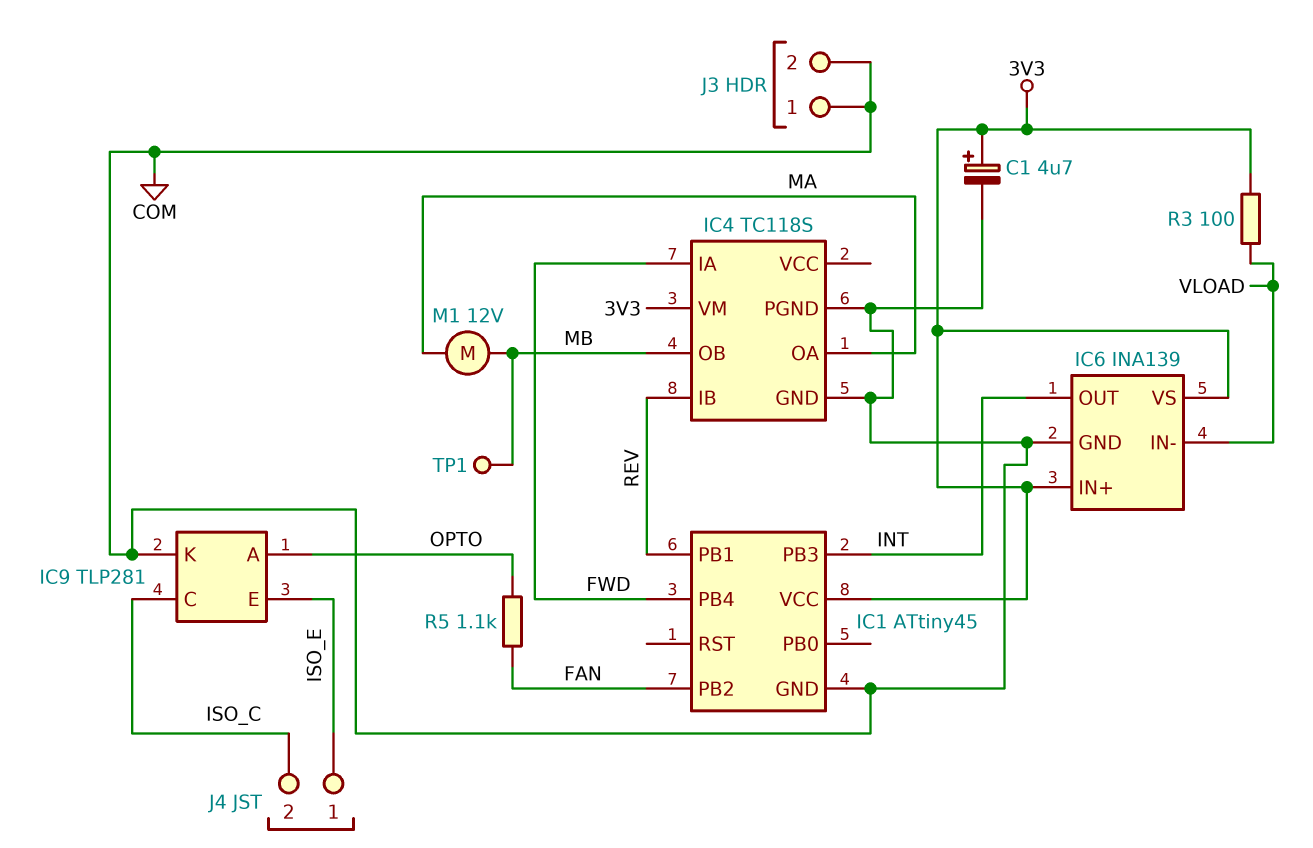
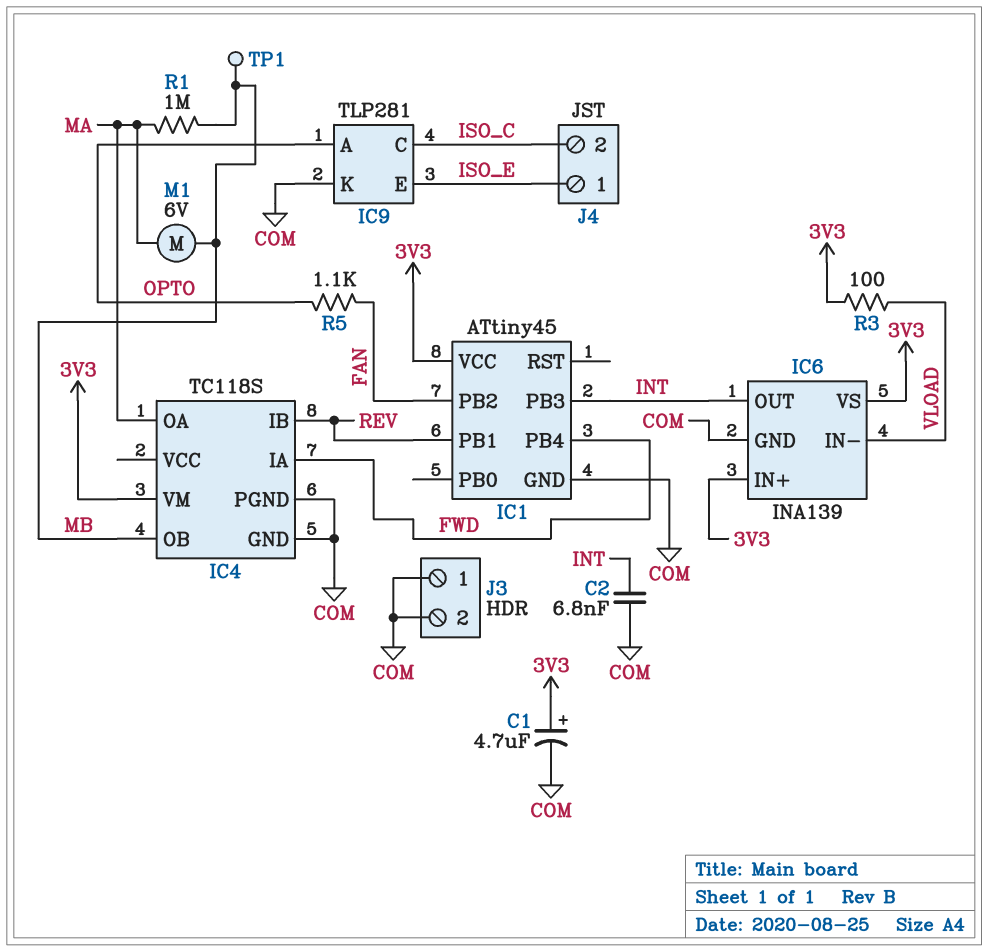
C2: none -> 6.8nF (COM, INT)
M1: motor 12V (MA, MB) -> motor 6V (MA, MB)
R1: none -> 1M (MA, MB)

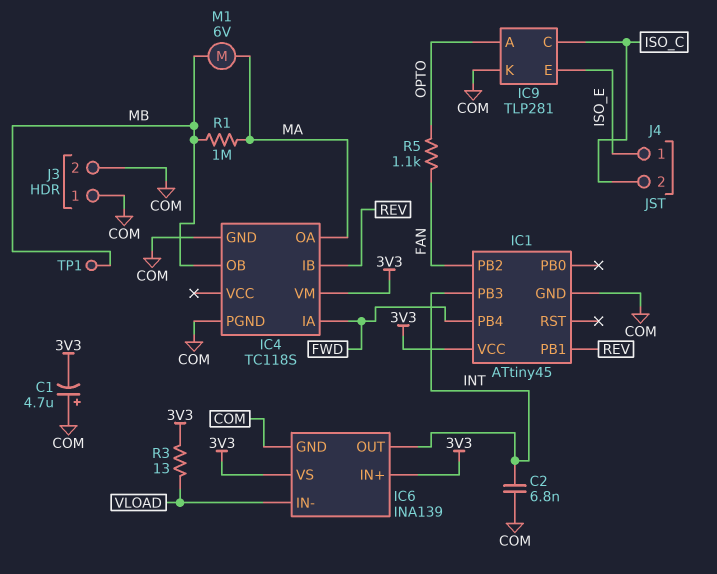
C1: 4.7uF (plus 3V3, minus COM) -> 4.7uF (plus COM, minus 3V3)
R3: 100 (3V3, VLOAD) -> 13 (3V3, VLOAD)

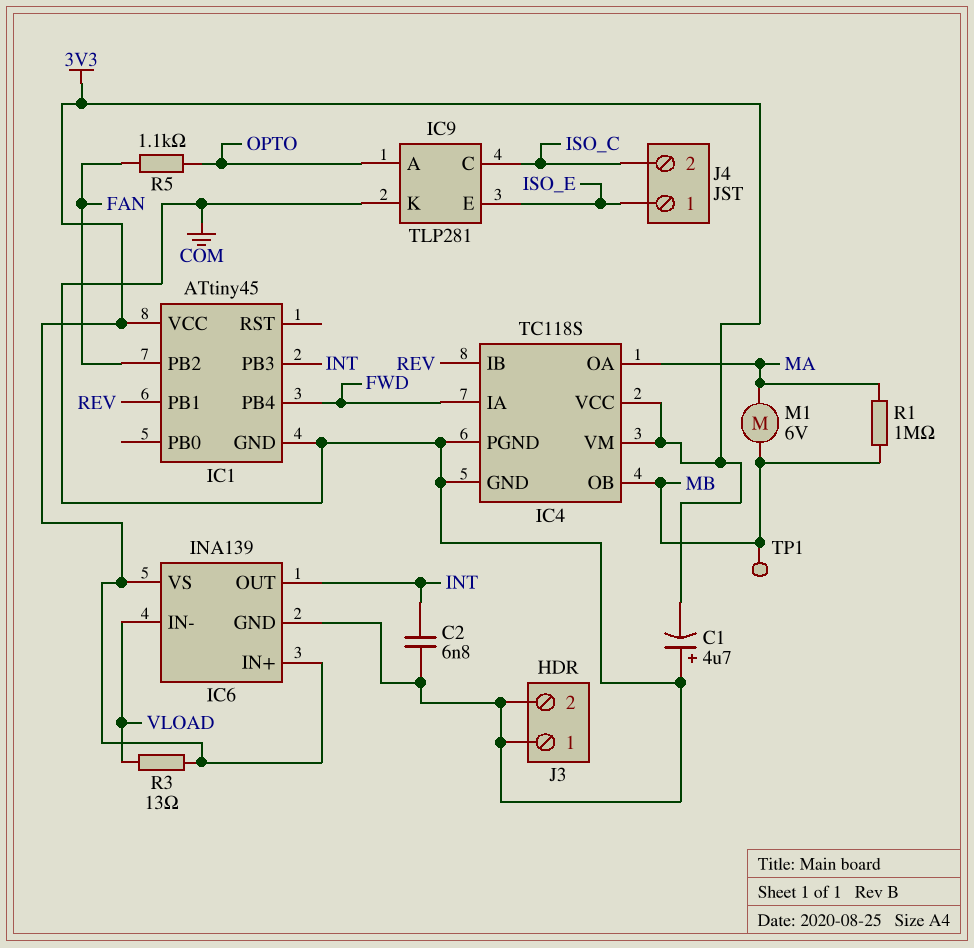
IC4 pin VCC: none -> 3V3

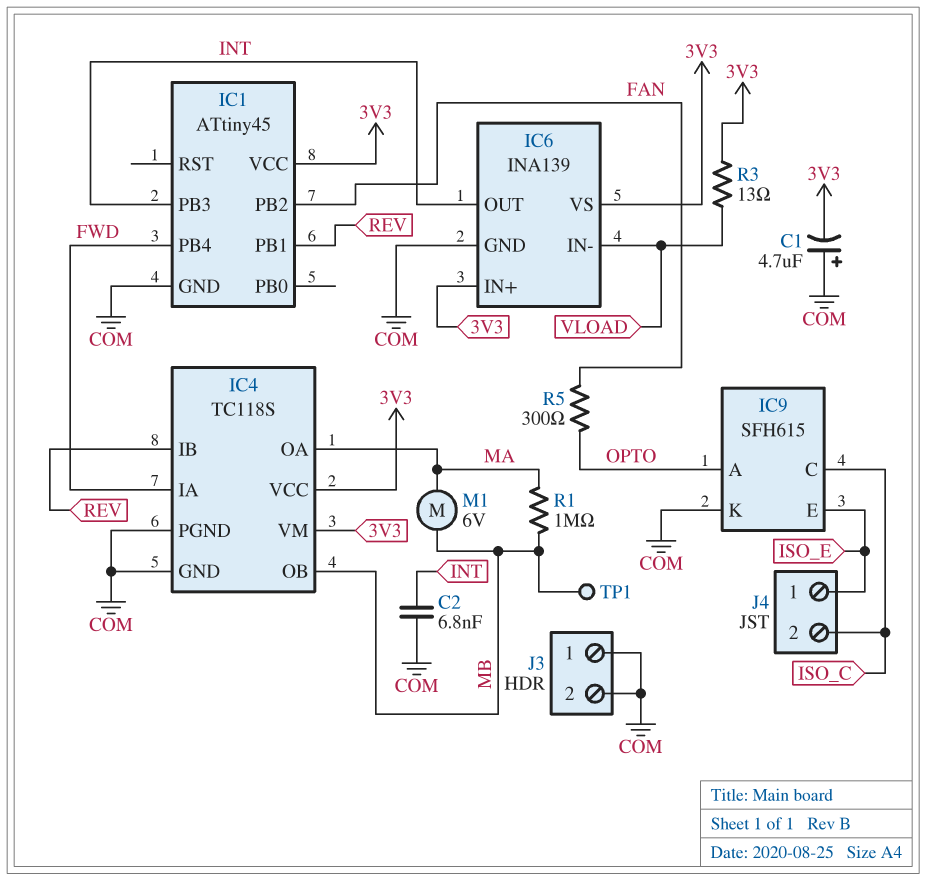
IC9: TLP281 -> SFH615
R5: 1.1k (FAN, OPTO) -> 300 (FAN, OPTO)

